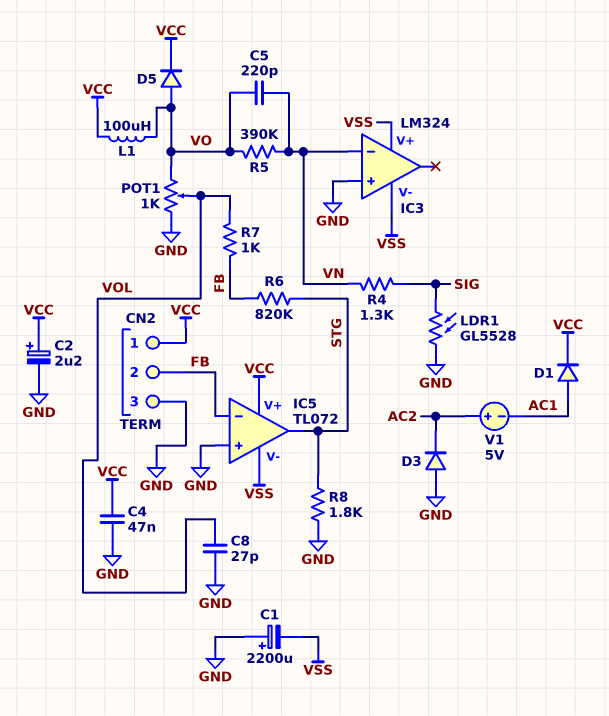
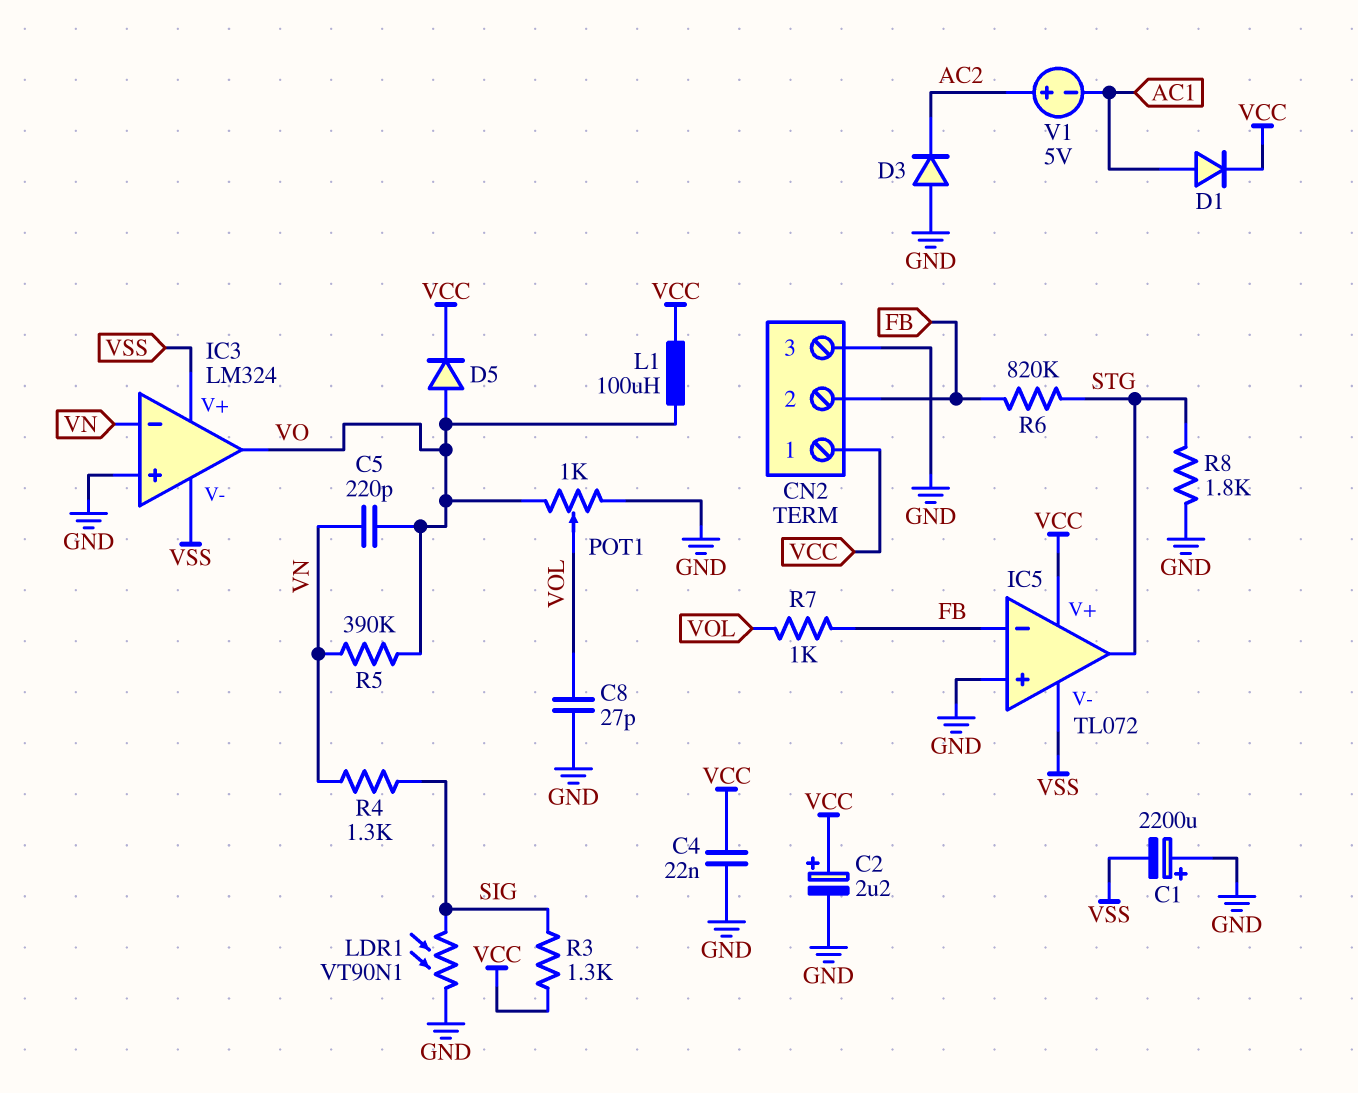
C4: 47nF (GND, VCC) -> 22nF (GND, VCC)
IC3 pin out: none -> VO
LDR1: GL5528 (GND, SIG) -> VT90N1 (GND, SIG)
R3: none -> 1.3k (SIG, VCC)

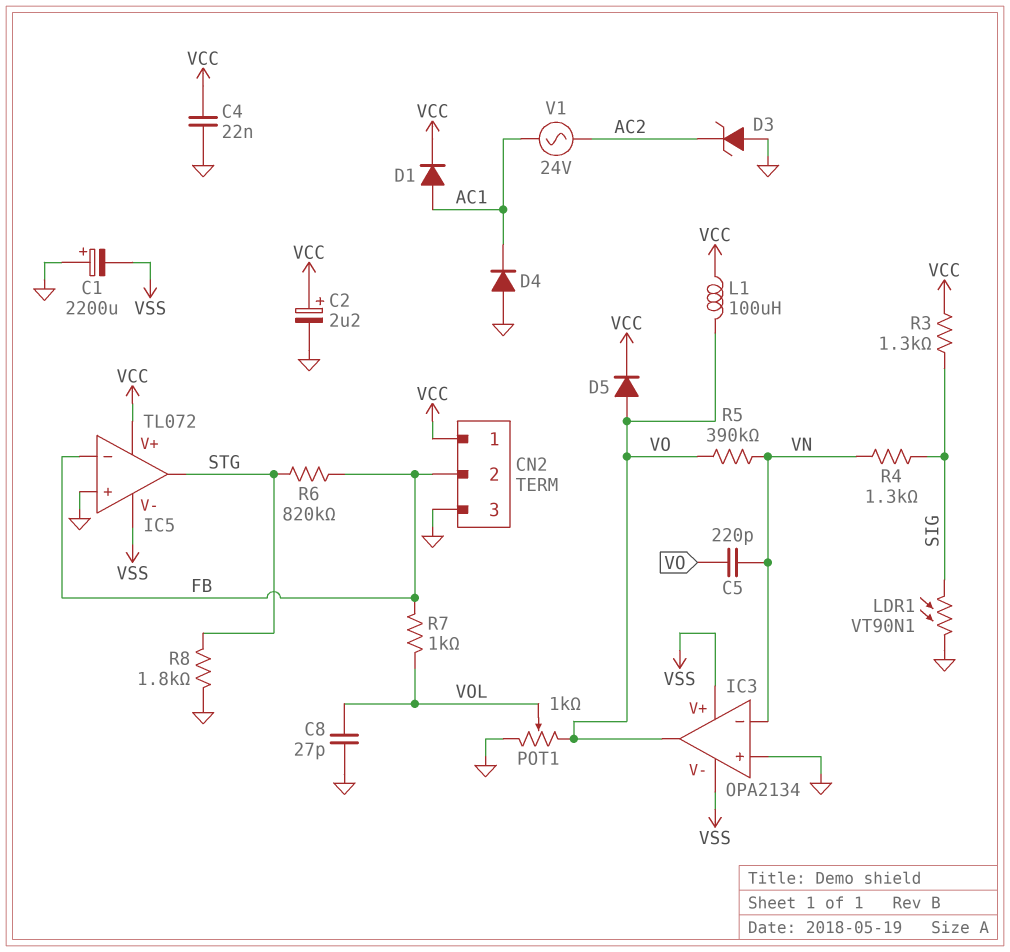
D3: diode (A GND, K AC2) -> zener (A GND, K AC2)
D4: none -> diode (A GND, K AC1)
IC3: LM324 -> OPA2134
V1: 5V (plus AC2, minus AC1) -> AC 24V (AC1, AC2)

